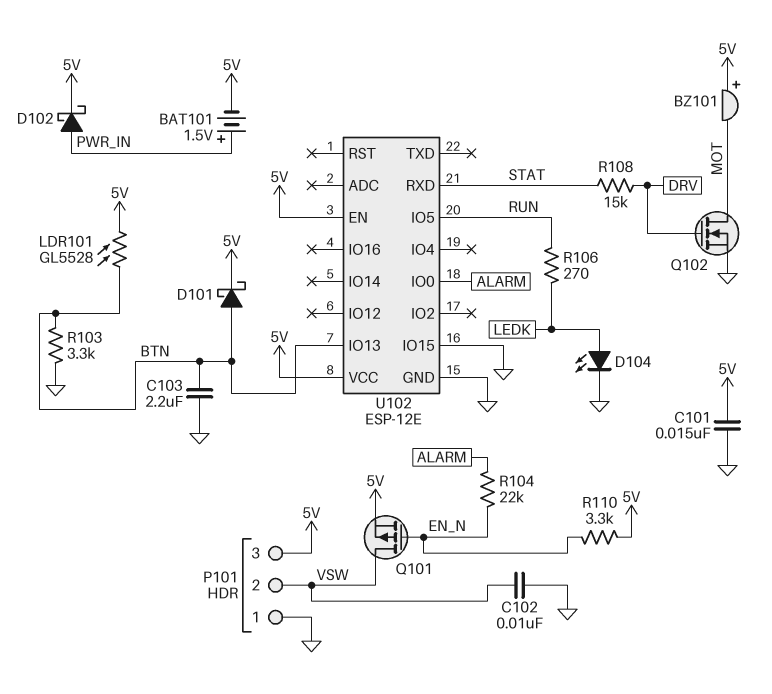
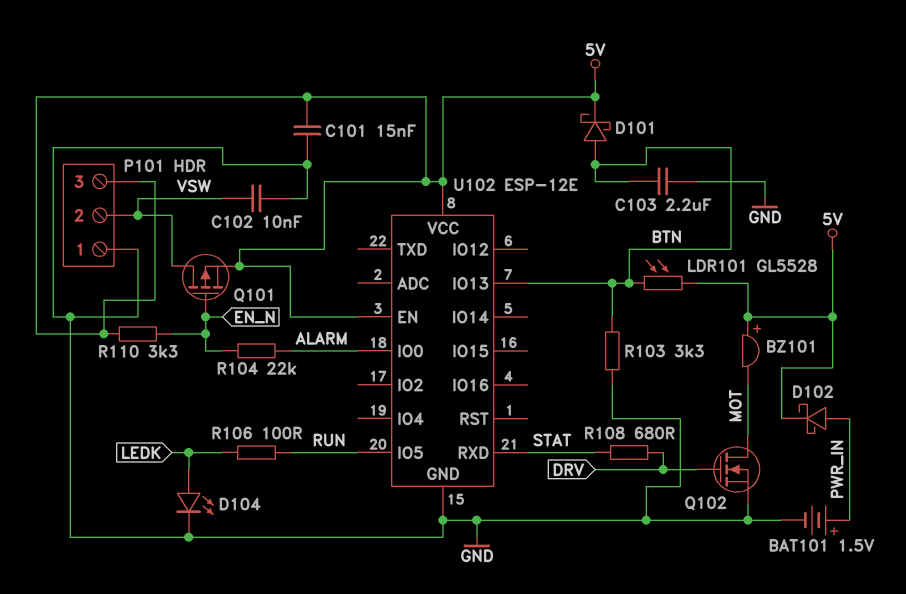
BAT101: 1.5V (plus PWR_IN, minus 5V) -> 1.5V (plus PWR_IN, minus GND)
R106: 270 (LEDK, RUN) -> 100 (LEDK, RUN)
R108: 15k (DRV, STAT) -> 680 (DRV, STAT)
U102 pin IO15: GND -> none

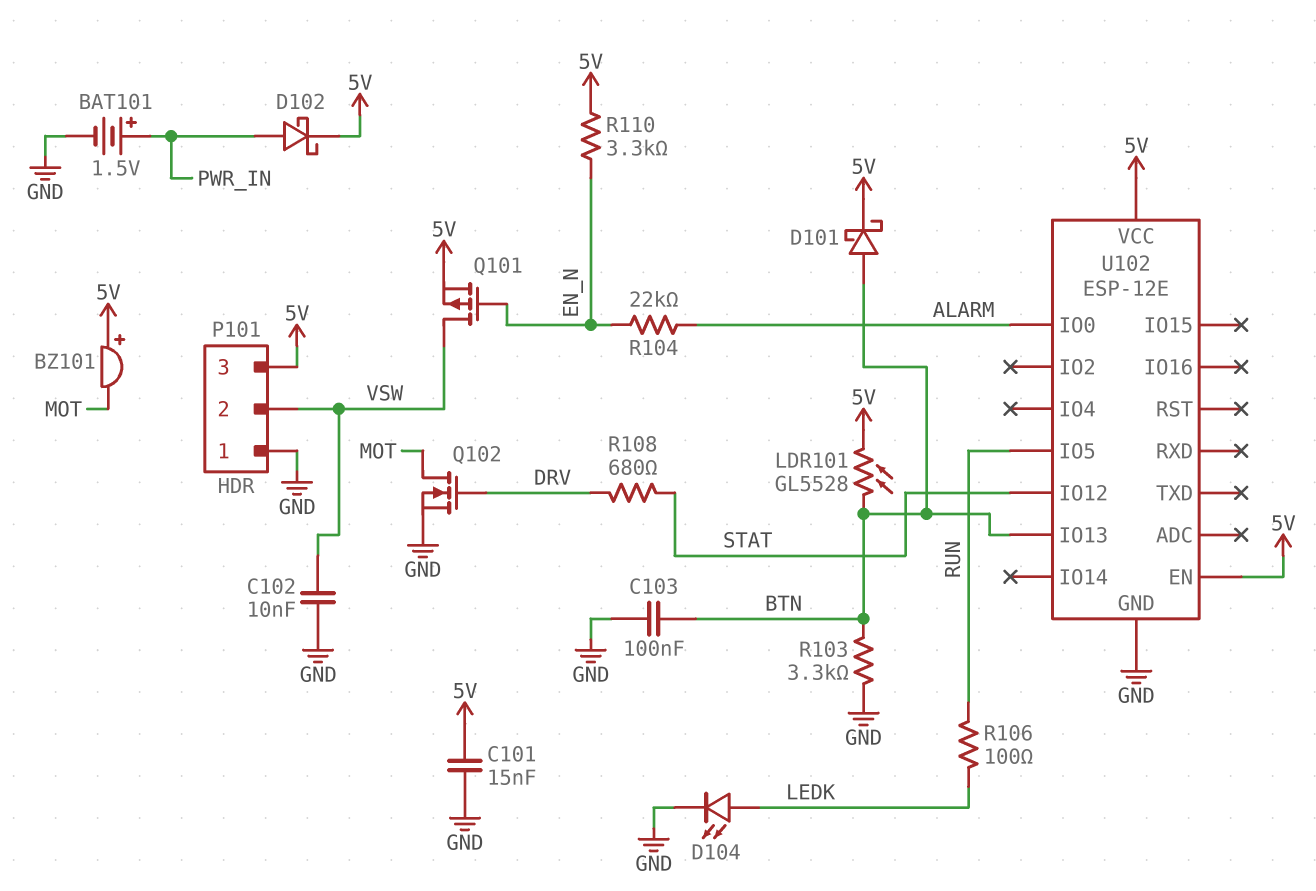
C103: 2.2uF (BTN, GND) -> 100nF (BTN, GND)
U102 pin IO12: none -> STAT
U102 pin RXD: STAT -> none

